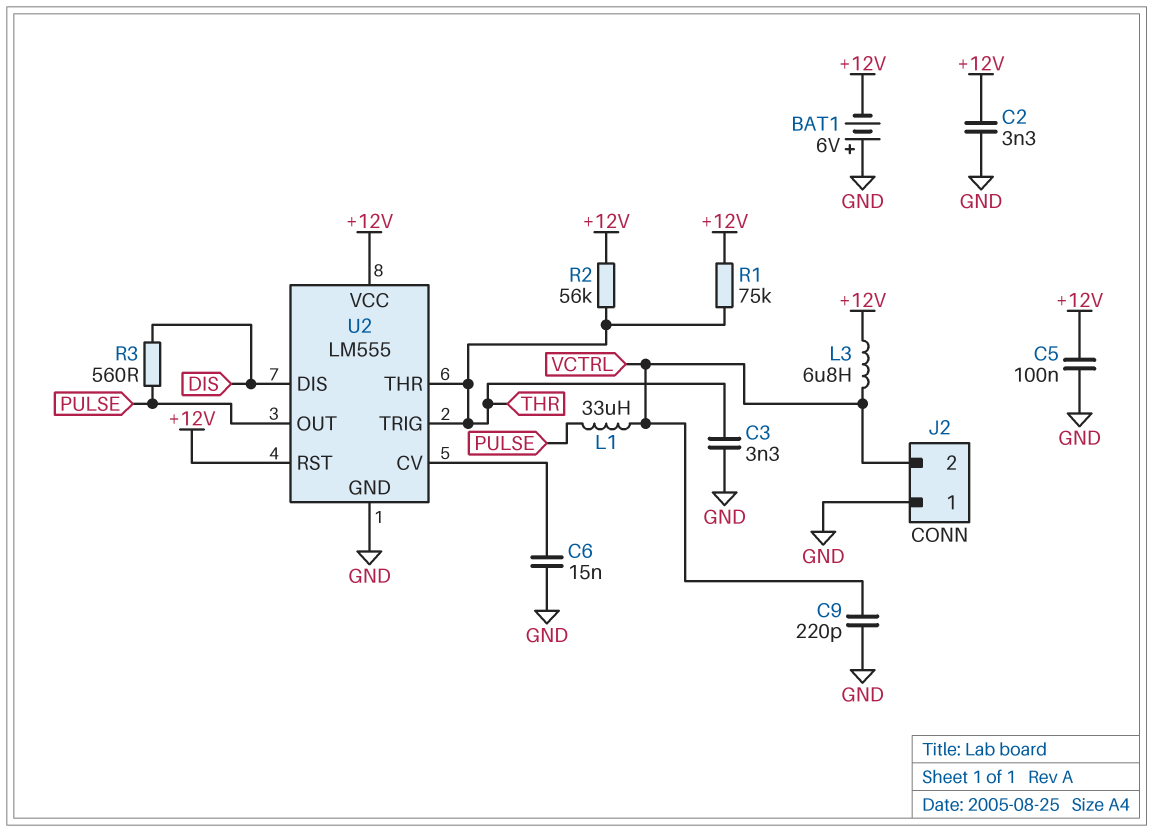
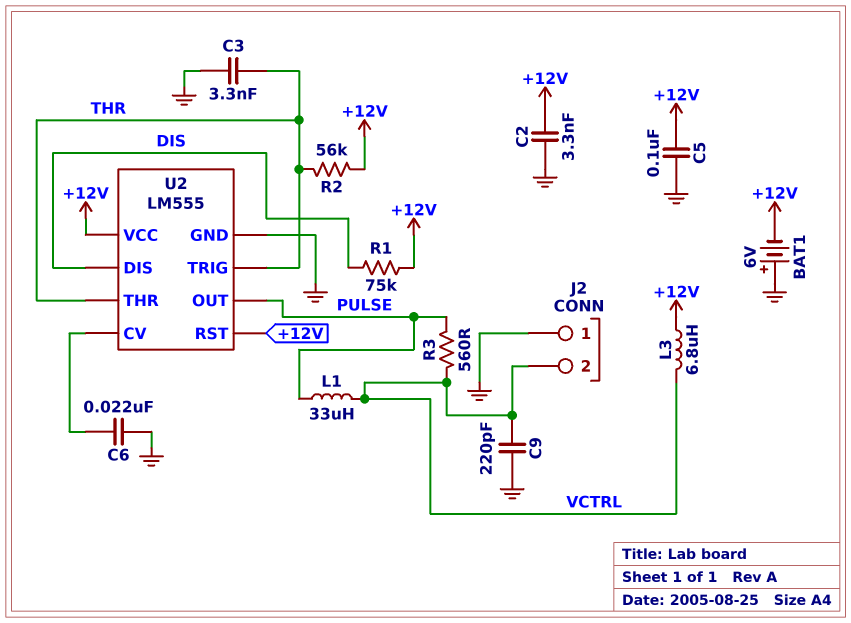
C6: 15nF (GND, U2/CV) -> 22nF (GND, U2/CV)
R1: 75k (+12V, THR) -> 75k (+12V, DIS)
R3: 560 (DIS, PULSE) -> 560 (PULSE, VCTRL)

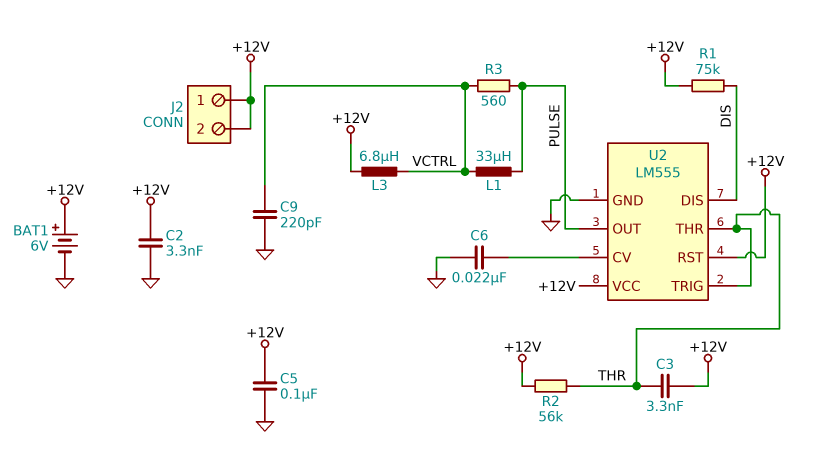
BAT1: 6V (plus GND, minus +12V) -> 6V (plus +12V, minus GND)
C3: 3.3nF (GND, THR) -> 3.3nF (+12V, THR)
J2 pin 1: GND -> +12V
J2 pin 2: VCTRL -> +12V

